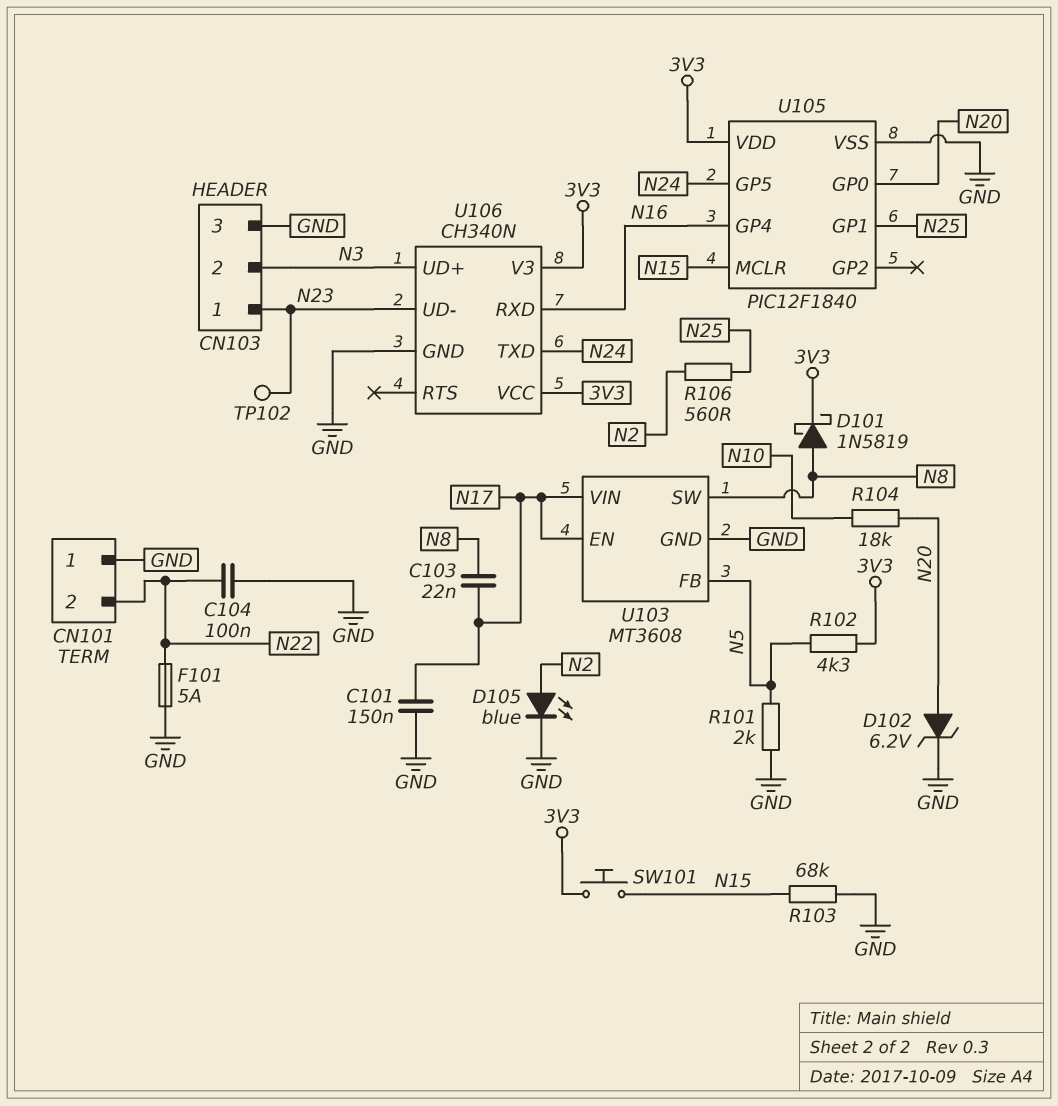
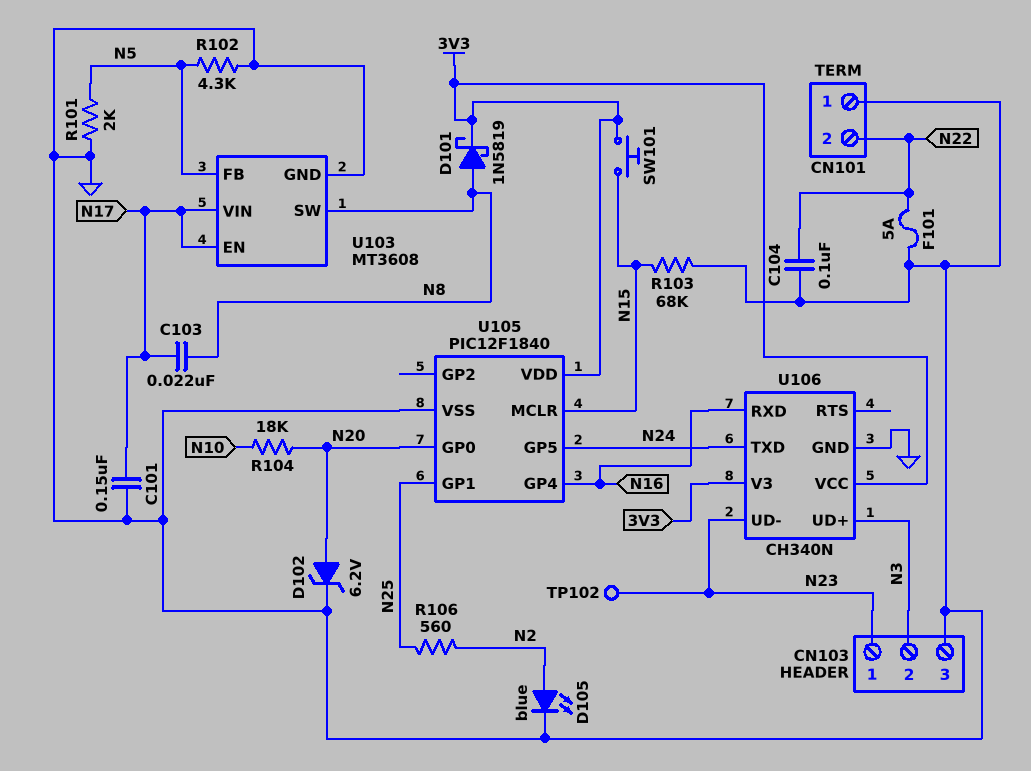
R102: 4.3k (3V3, N5) -> 4.3k (GND, N5)

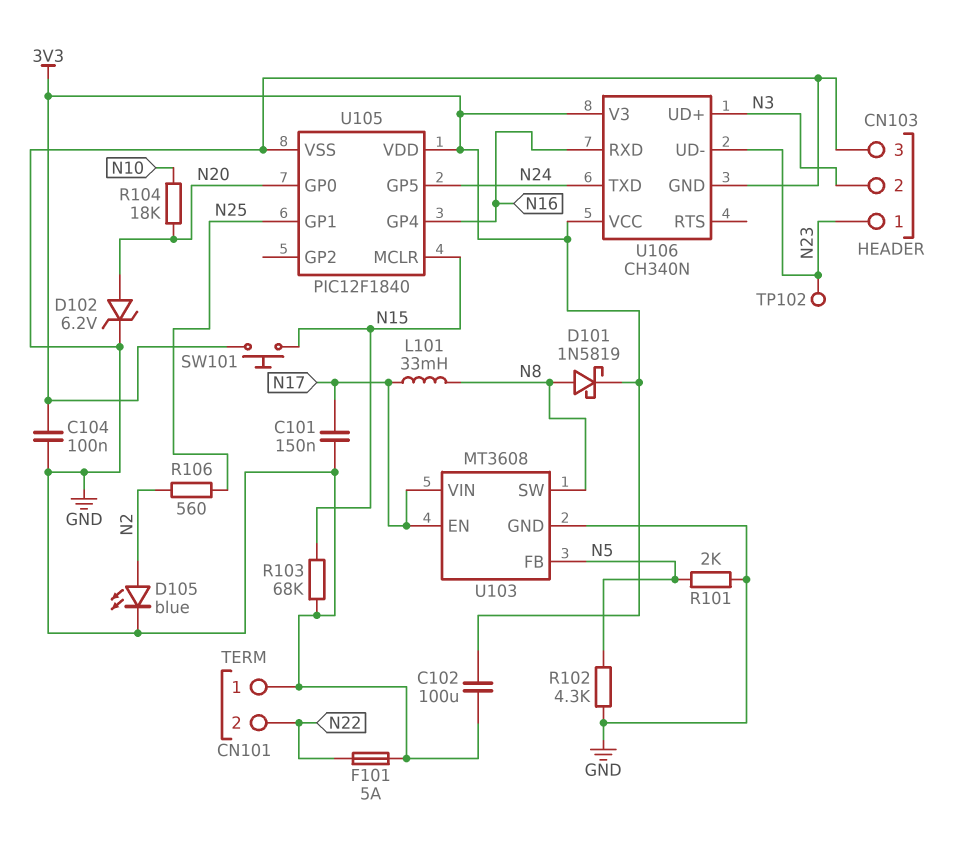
C102: none -> 100uF (3V3, GND)
C103: 22nF (N8, N17) -> none
C104: 100nF (GND, N22) -> 100nF (3V3, GND)
L101: none -> 33mH (N8, N17)

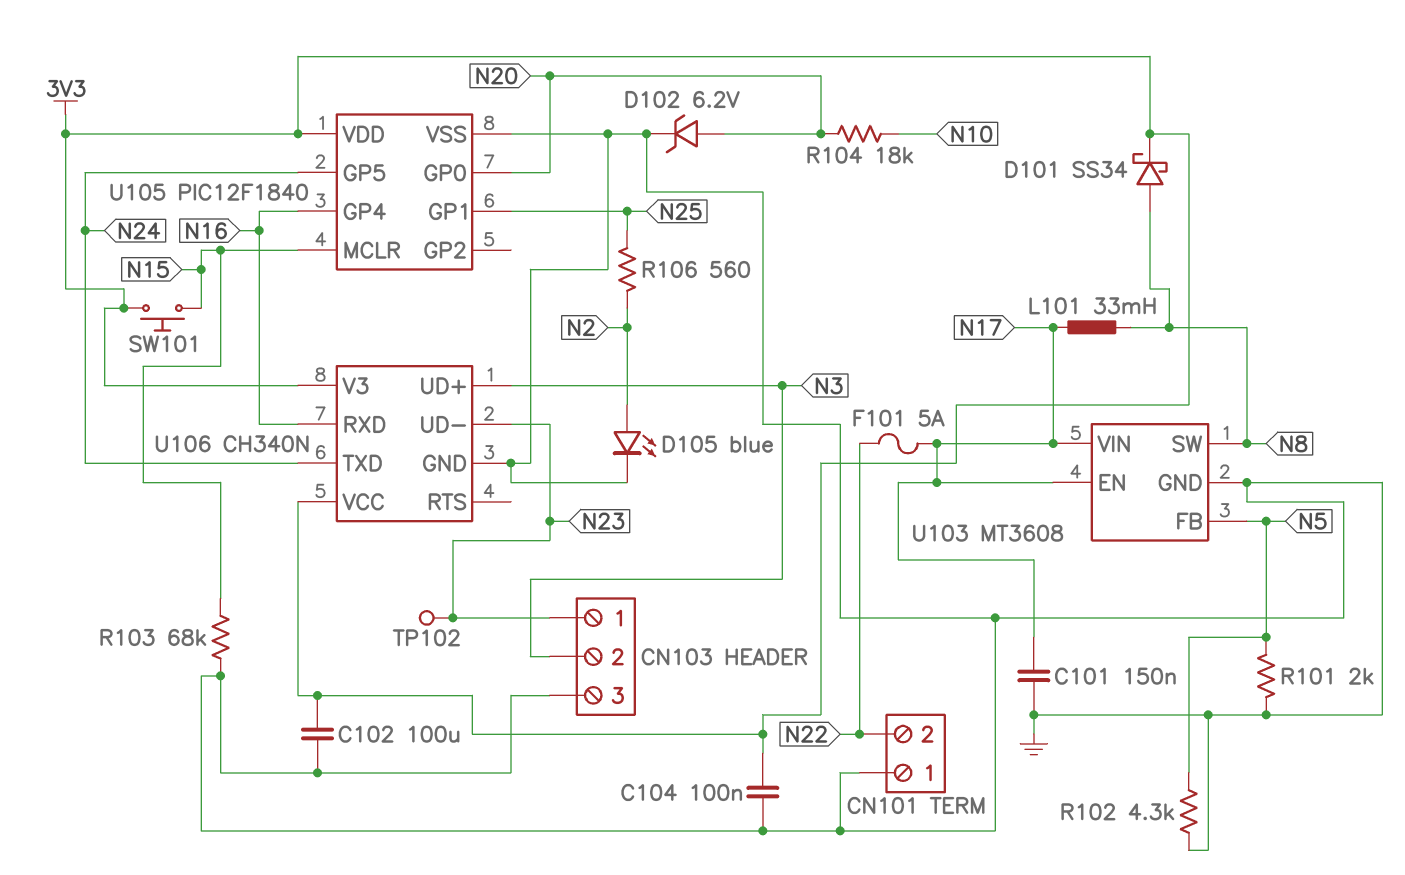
D101: schottky 1N5819 (A N8, K 3V3) -> schottky SS34 (A N8, K 3V3)
F101: 5A (GND, N22) -> 5A (N17, N22)

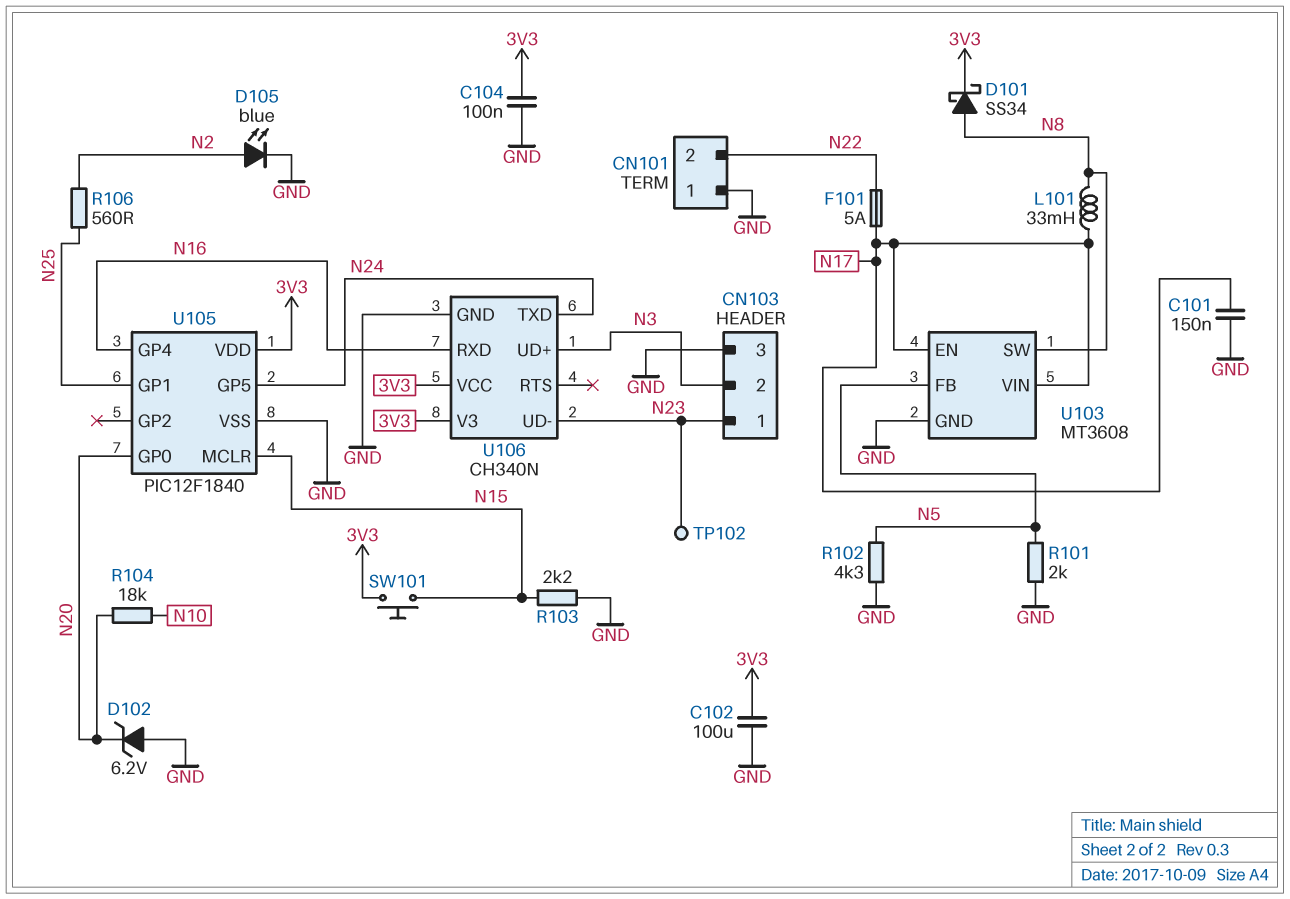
D102: zener 6.2V (A N20, K GND) -> zener 6.2V (A GND, K N20)
R103: 68k (GND, N15) -> 2.2k (GND, N15)

